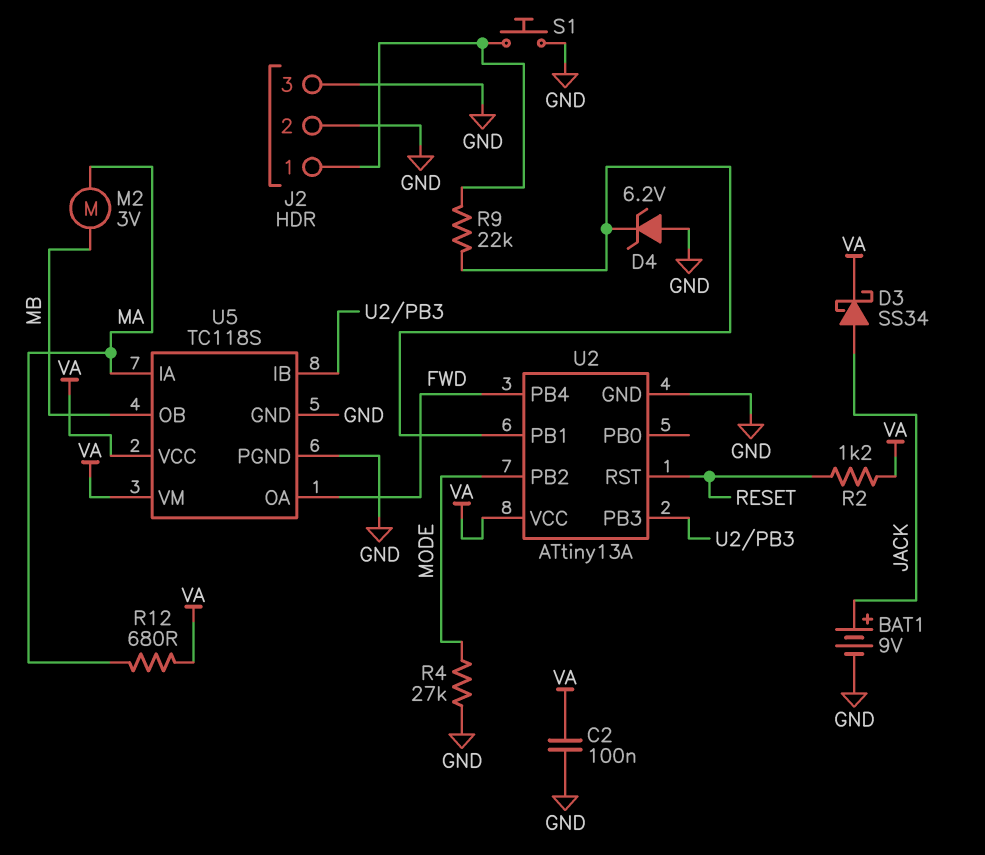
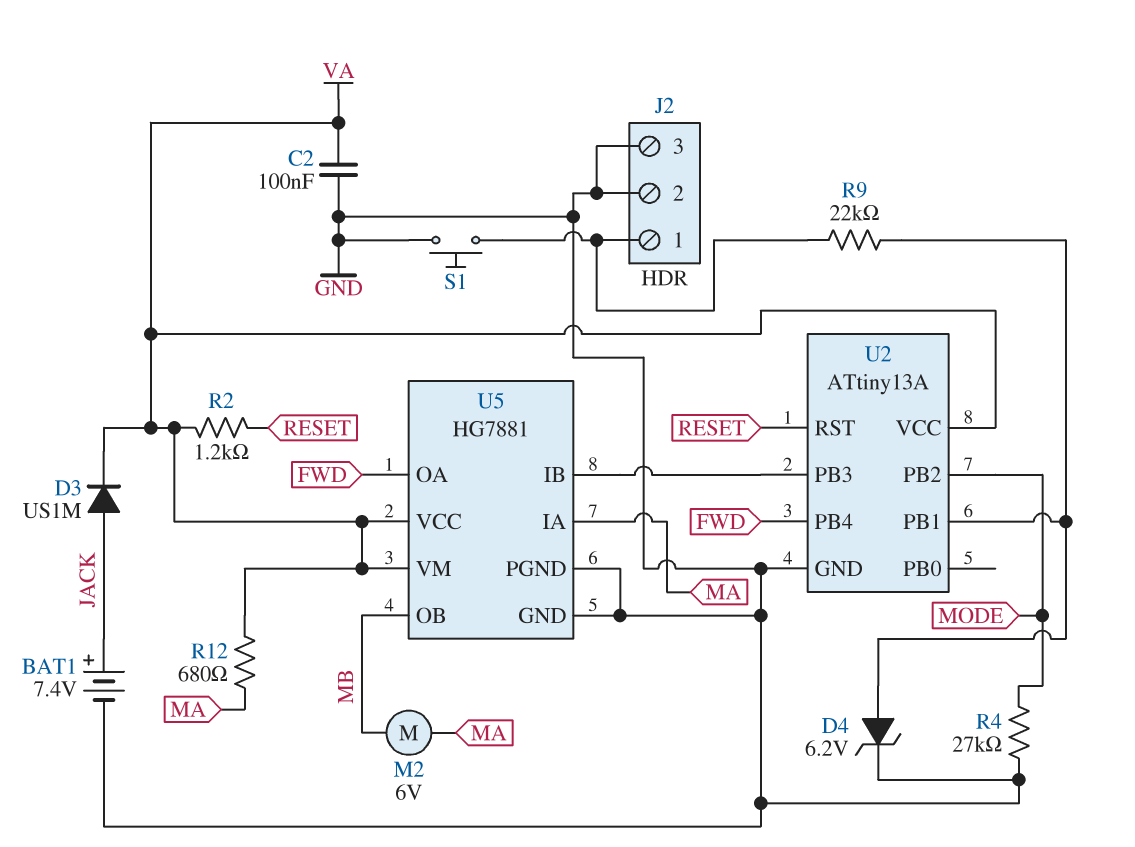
BAT1: 9V (plus JACK, minus GND) -> 7.4V (plus JACK, minus GND)
D3: schottky SS34 (A JACK, K VA) -> diode US1M (A JACK, K VA)
D4: zener 6.2V (A GND, K U2/PB1) -> zener 6.2V (A U2/PB1, K GND)
M2: motor 3V (MA, MB) -> motor 6V (MA, MB)
U5: TC118S -> HG7881

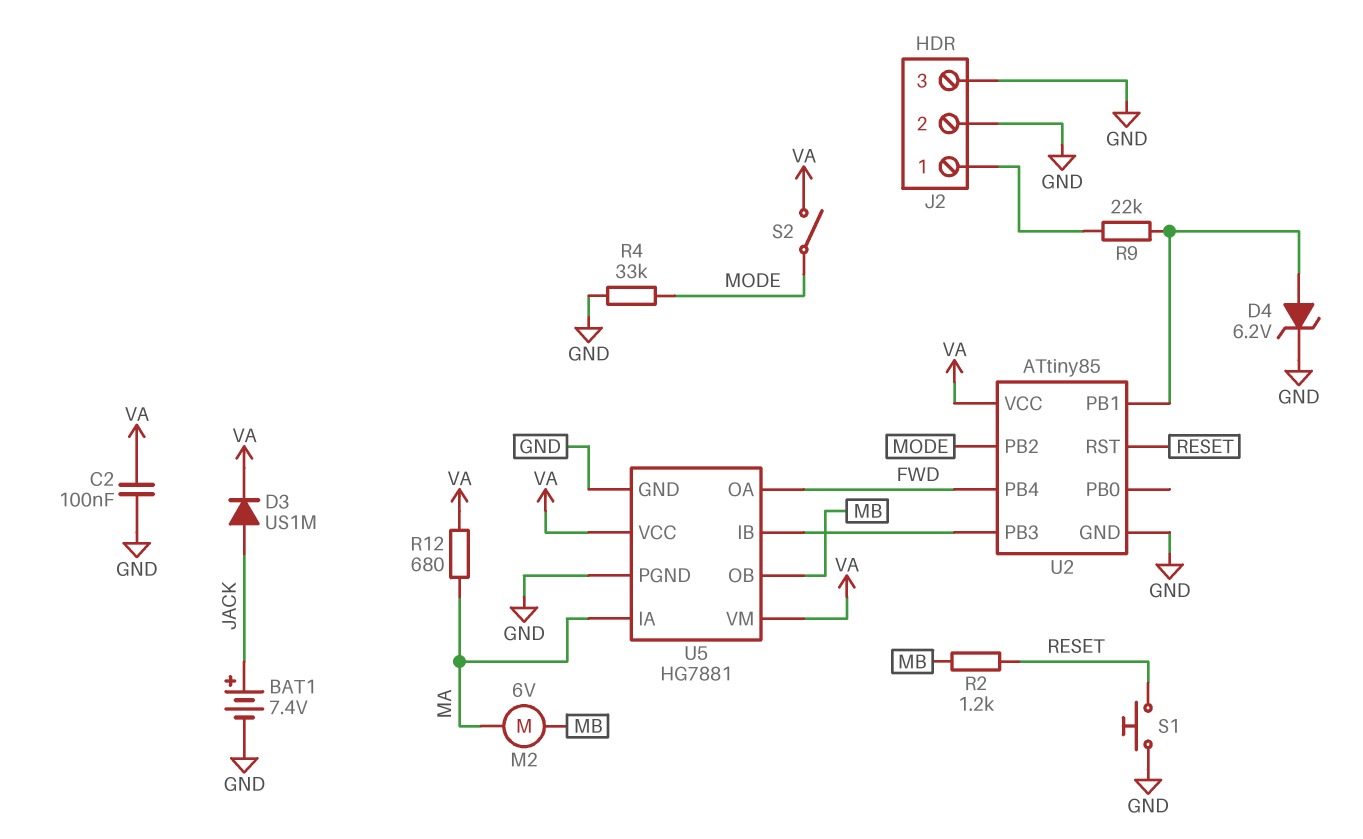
R2: 1.2k (RESET, VA) -> 1.2k (MB, RESET)
R4: 27k (GND, MODE) -> 33k (GND, MODE)
S1: button (GND, J2/1) -> button (GND, RESET)
S2: none -> switch (MODE, VA)
U2: ATtiny13A -> ATtiny85

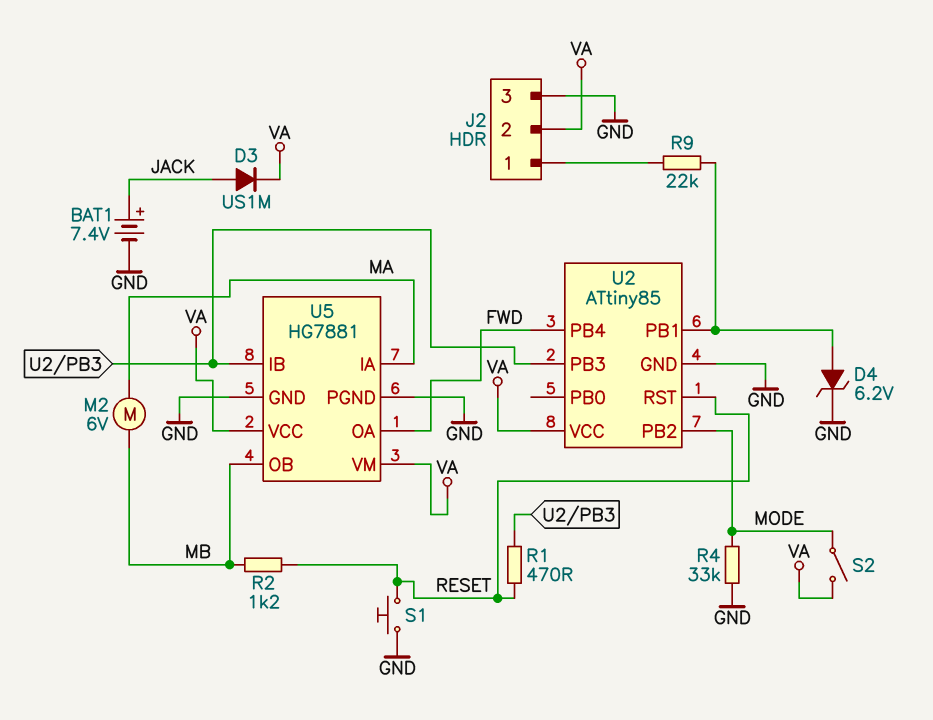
C2: 100nF (GND, VA) -> none
J2 pin 2: GND -> VA
R1: none -> 470 (RESET, U2/PB3)
R12: 680 (MA, VA) -> none

